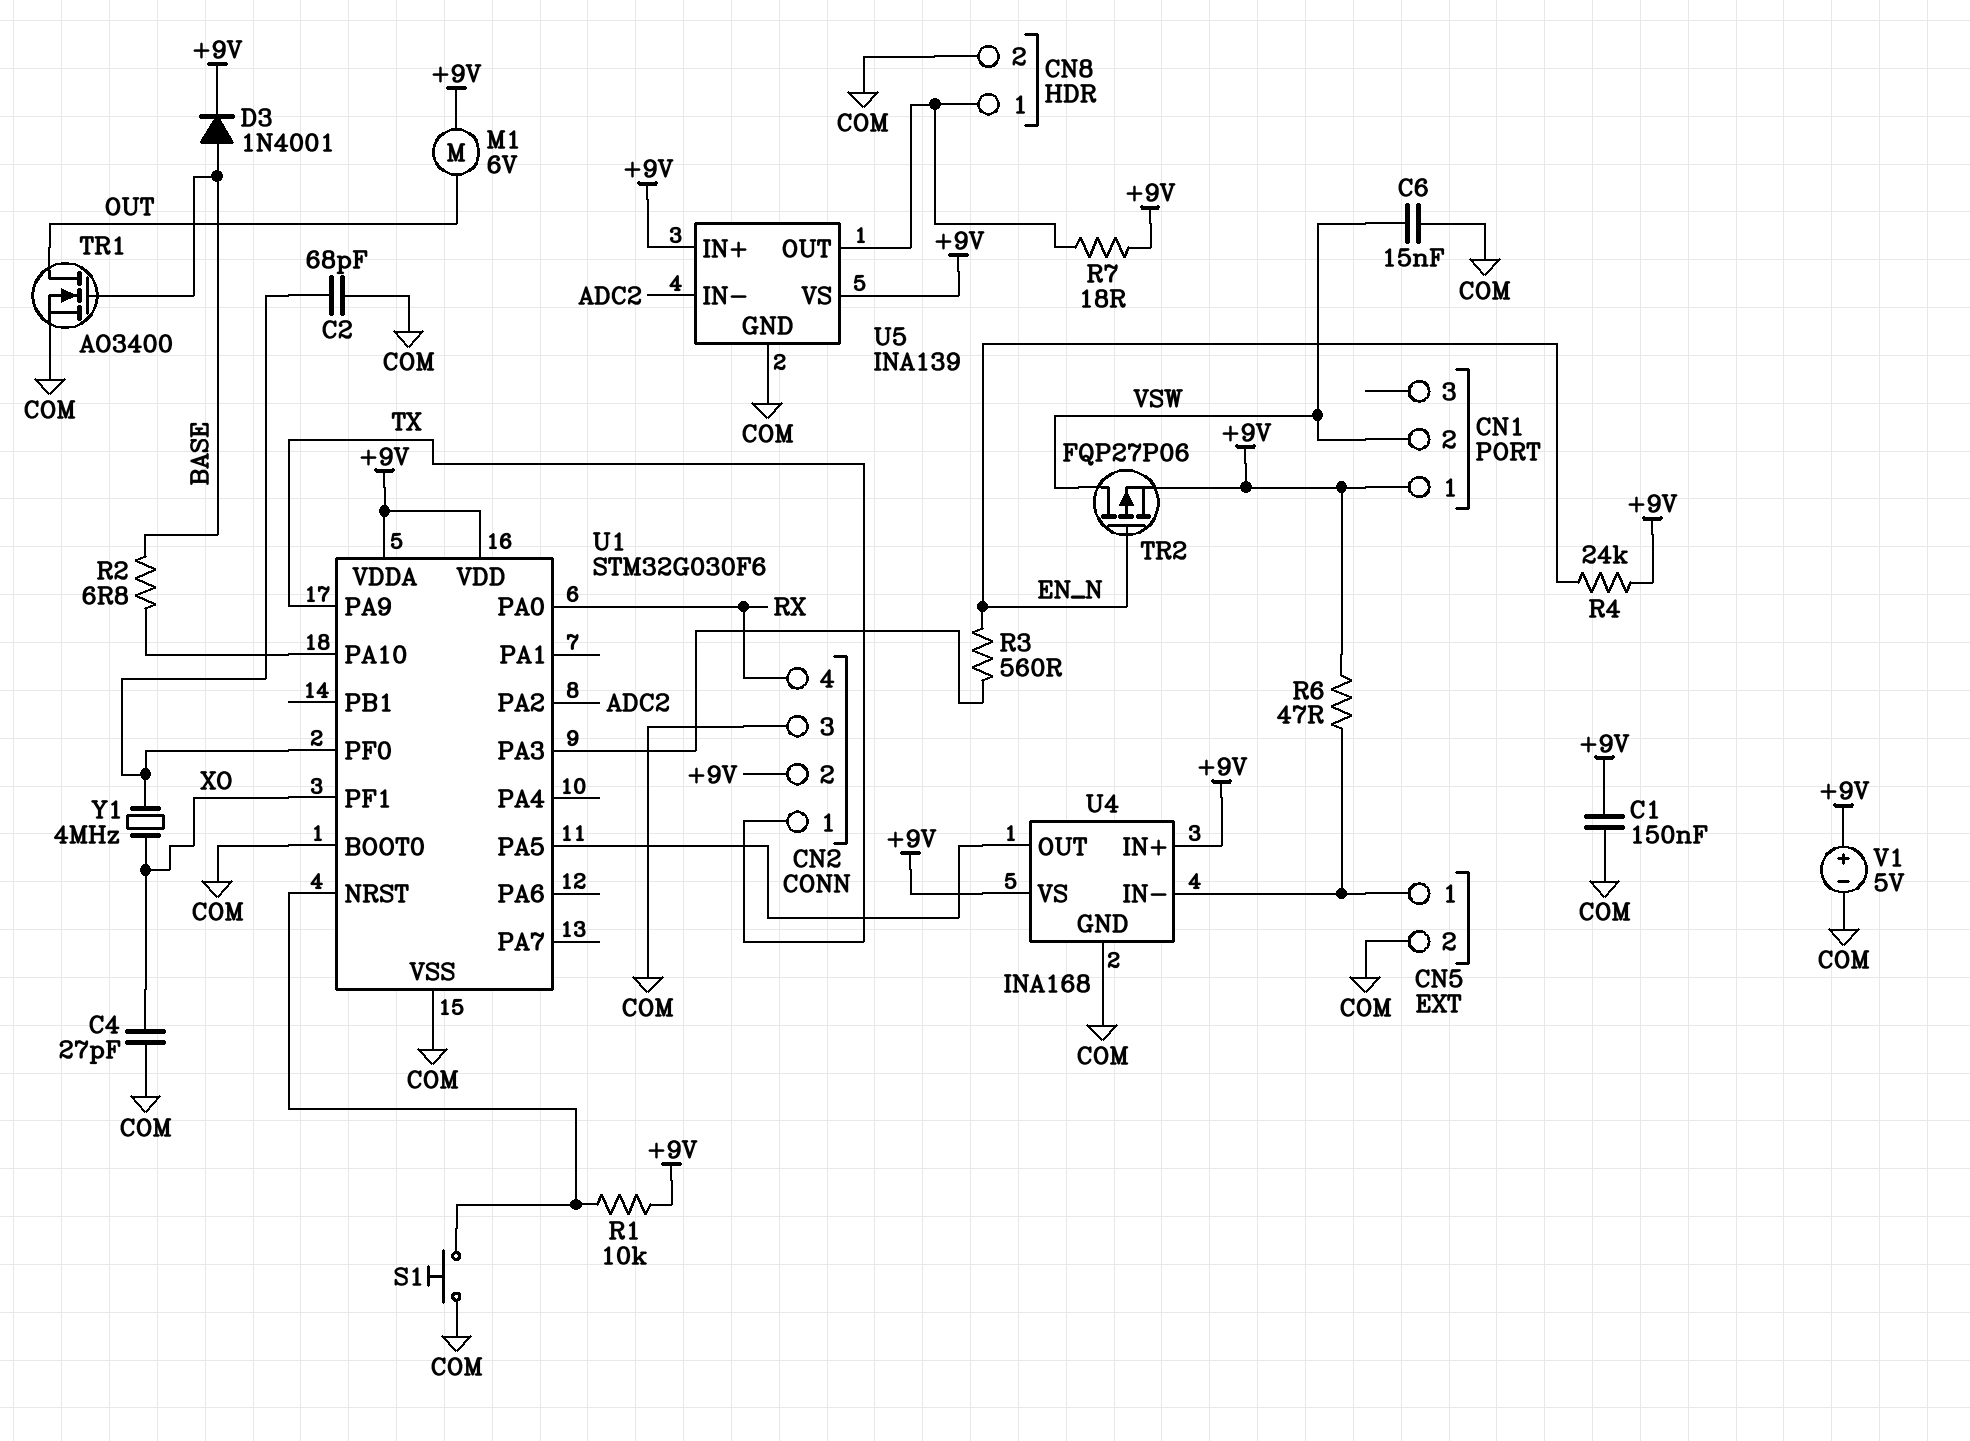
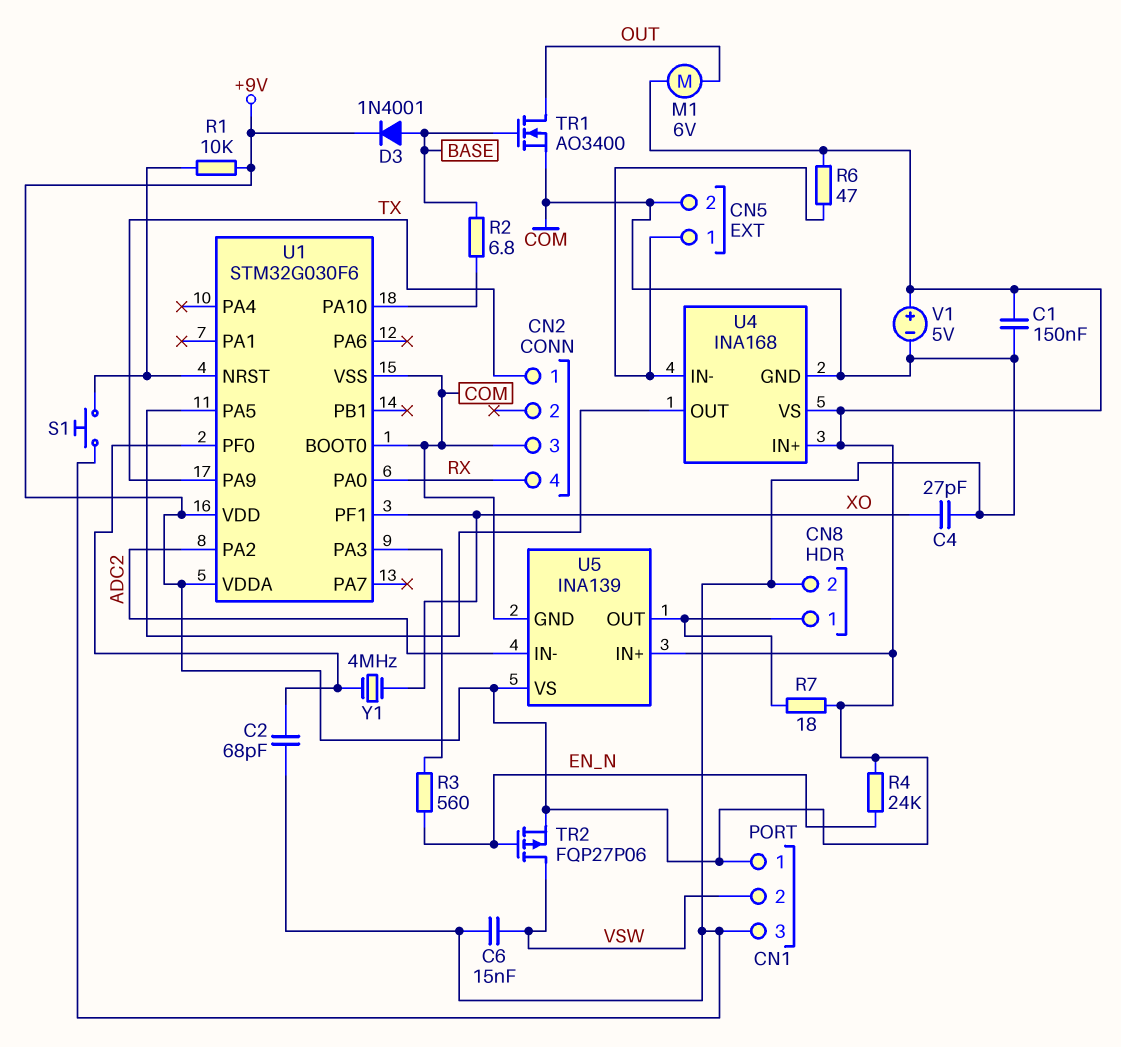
CN1 pin 3: none -> COM
CN2 pin 2: +9V -> none

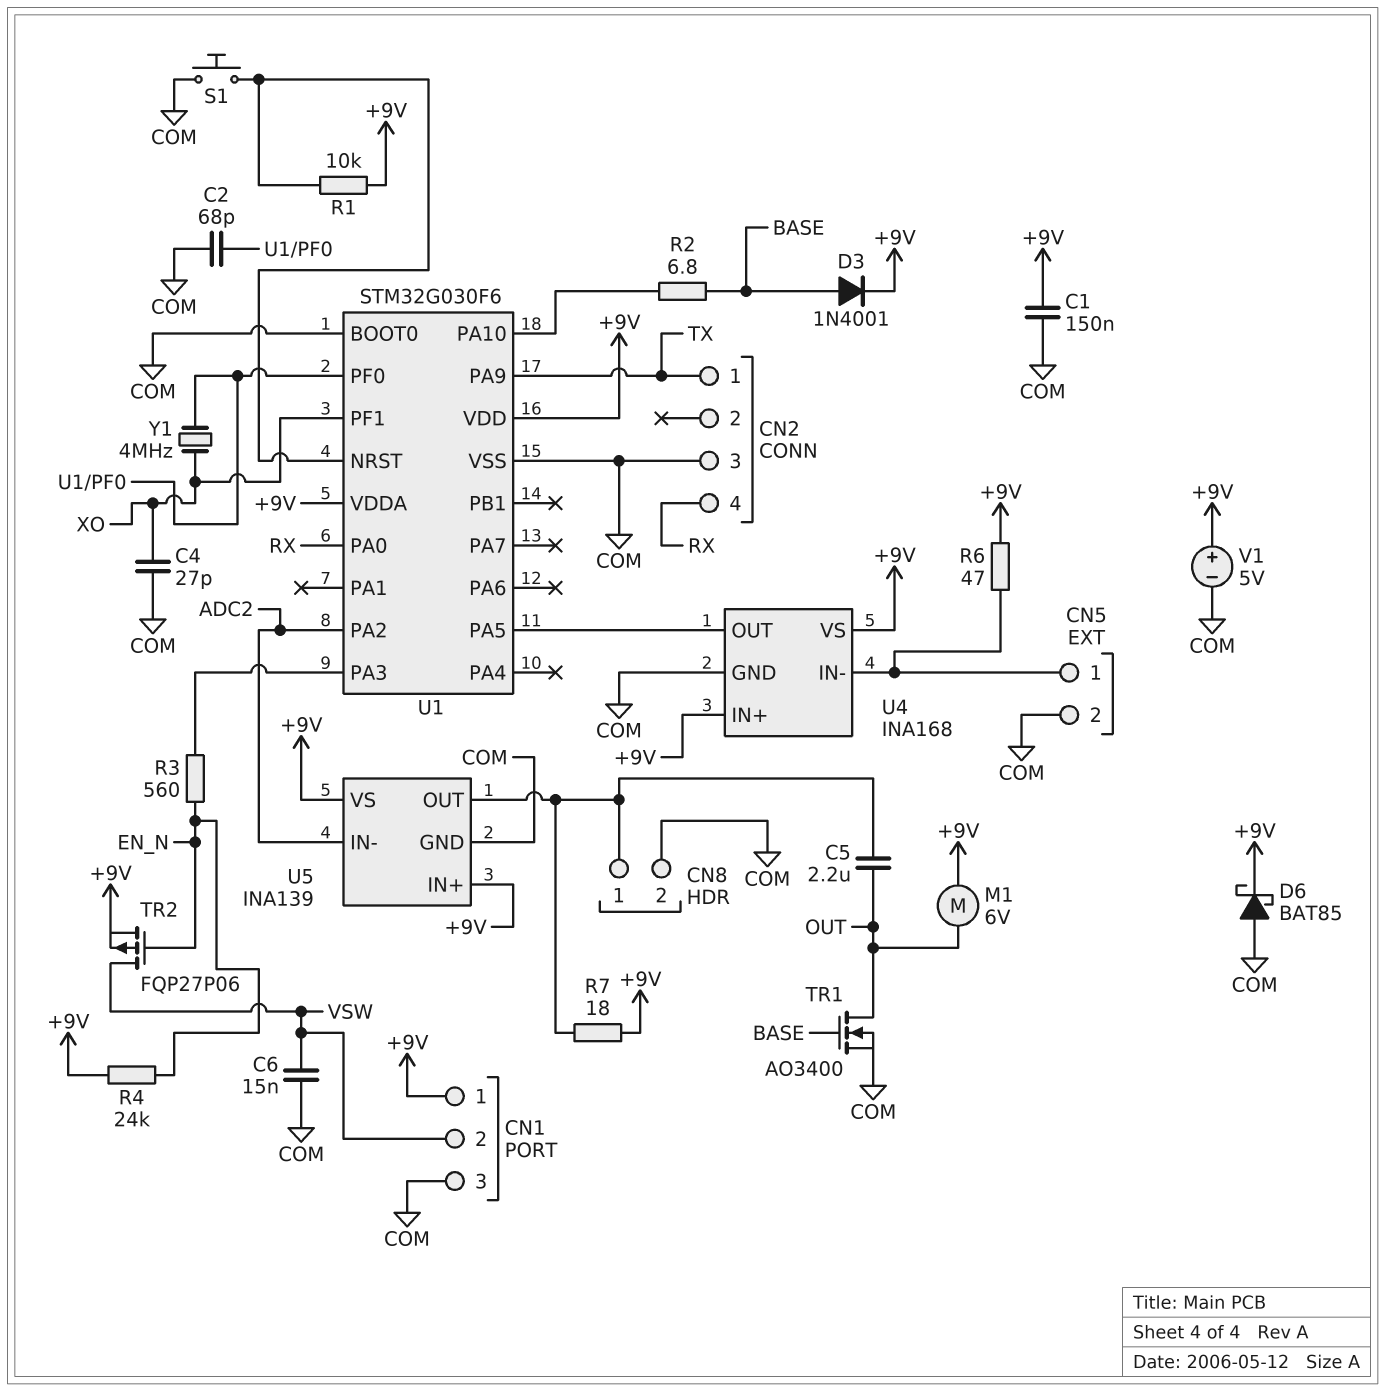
C5: none -> 2.2uF (CN8/1, OUT)
D6: none -> schottky BAT85 (A COM, K +9V)

